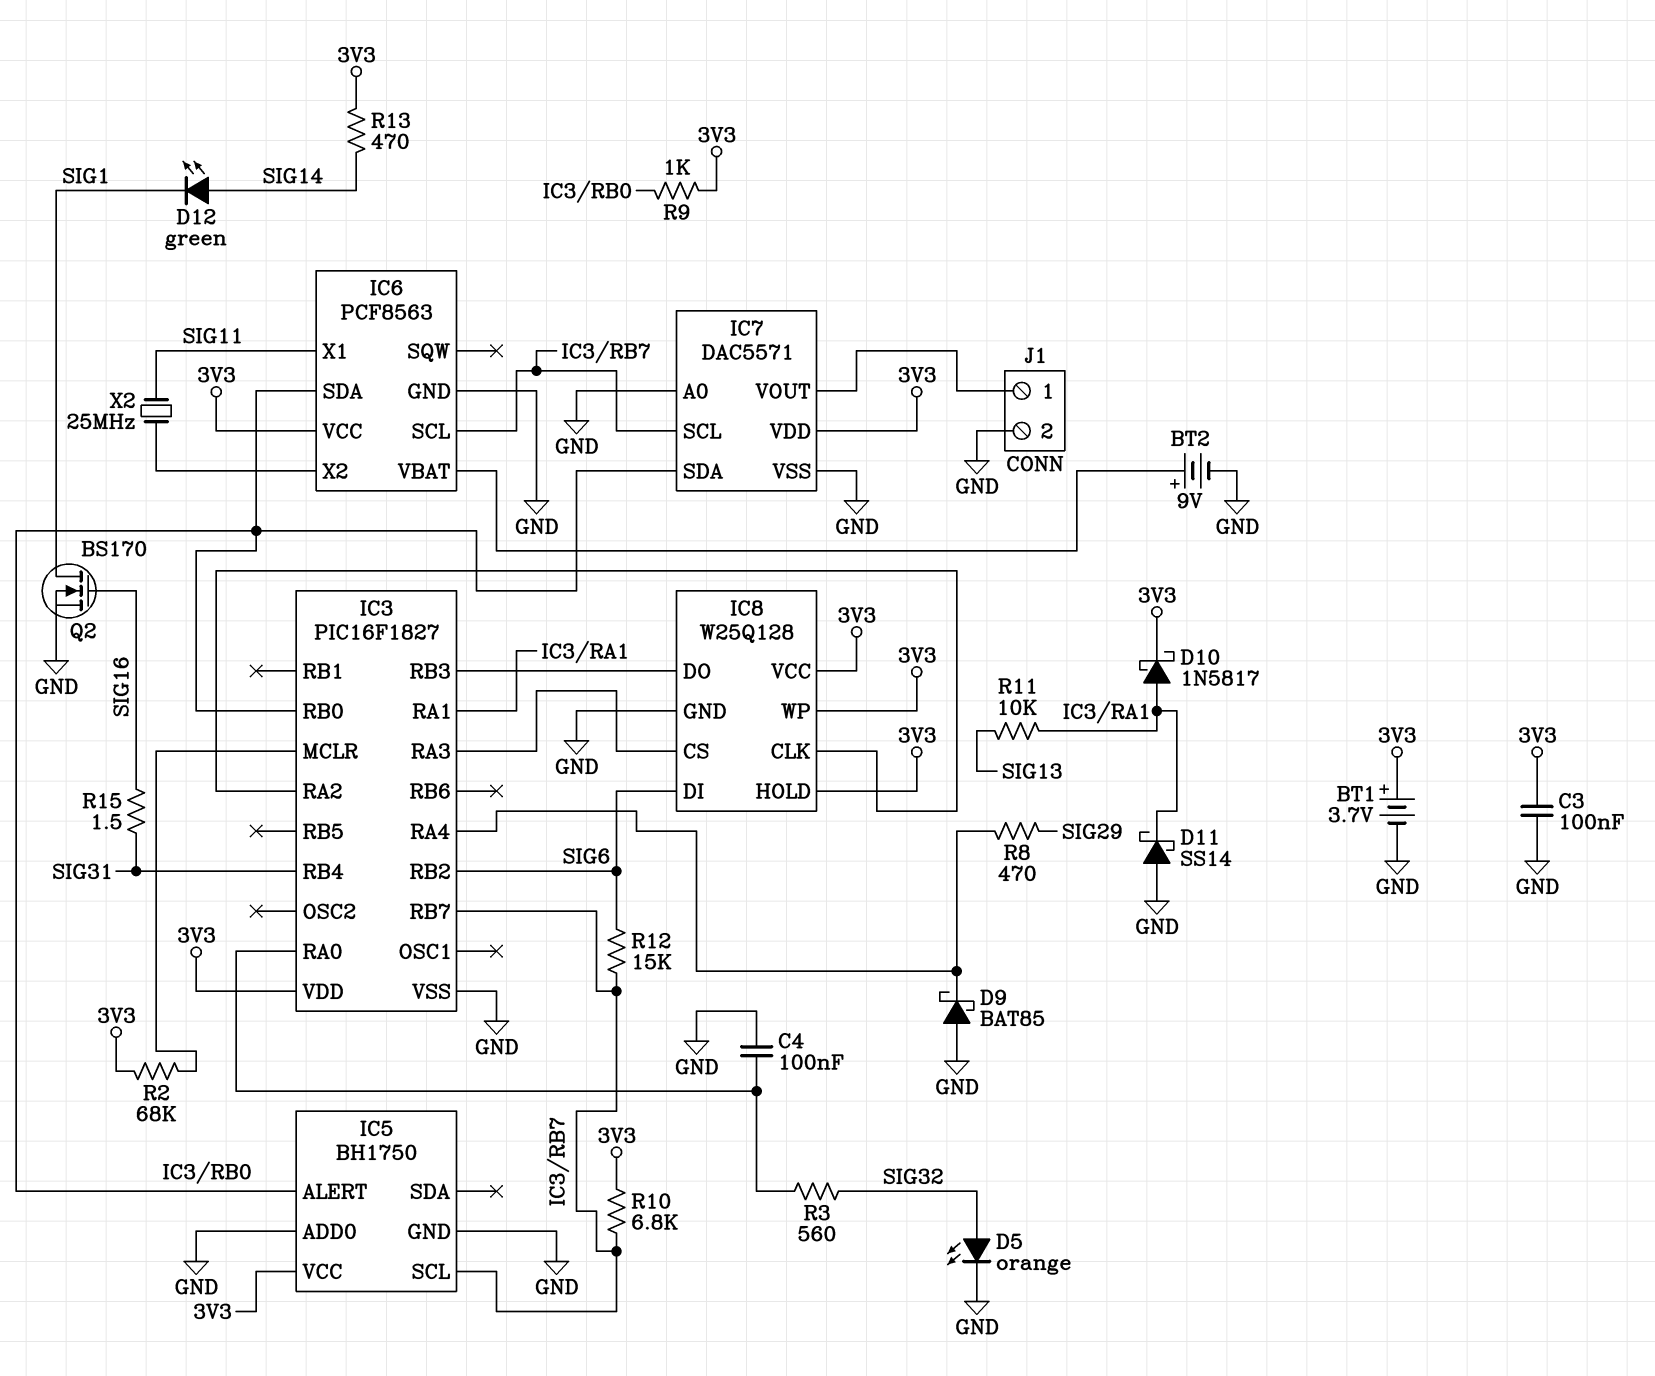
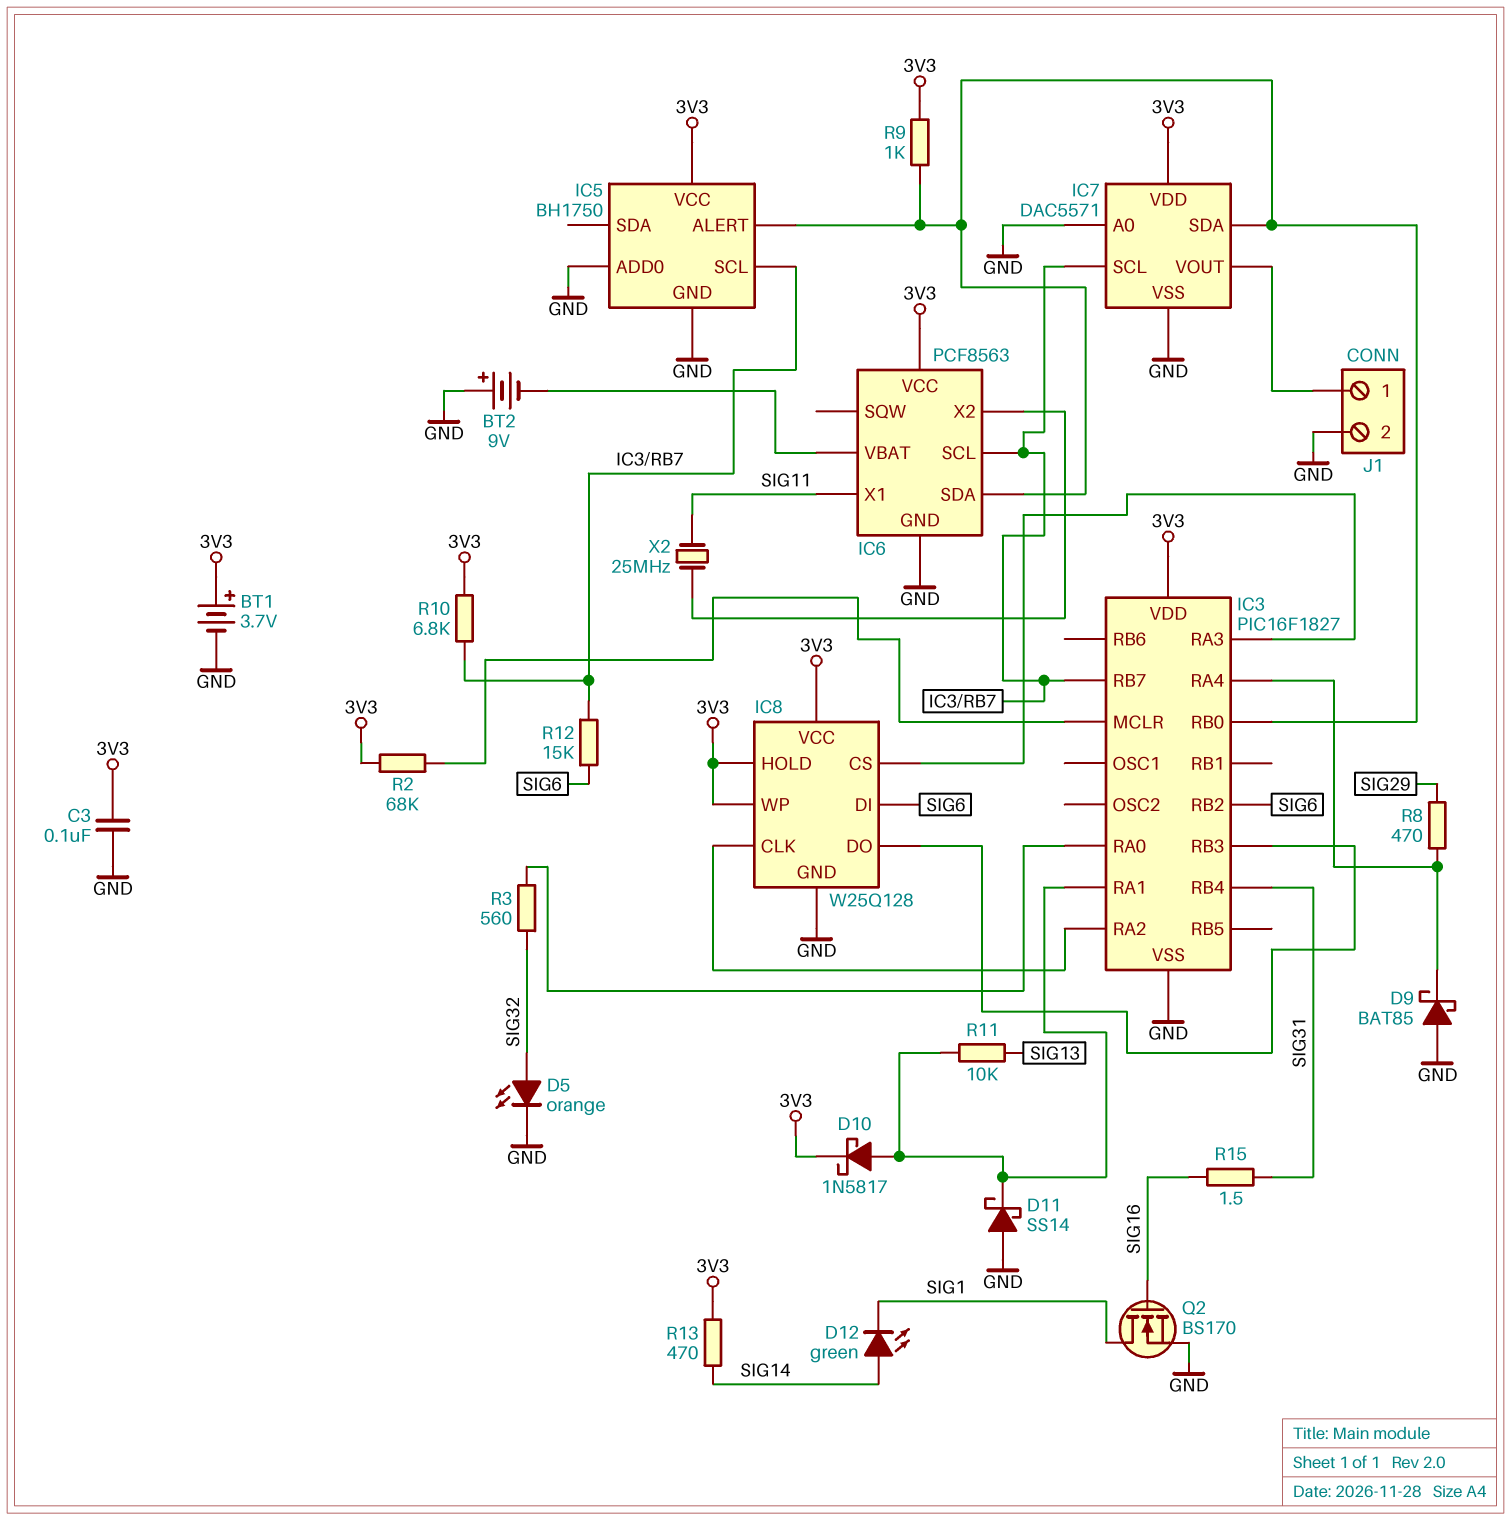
BT2: 9V (plus IC6/VBAT, minus GND) -> 9V (plus GND, minus IC6/VBAT)
C4: 100nF (GND, IC3/RA0) -> none

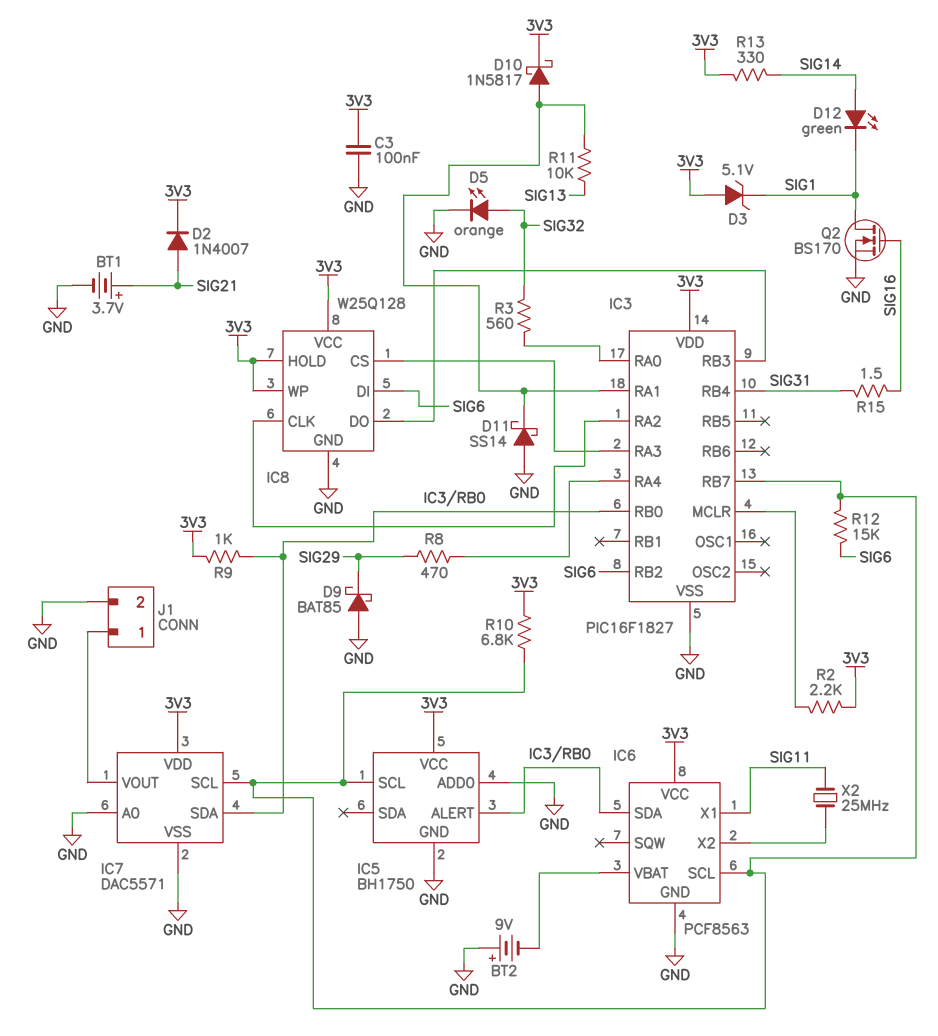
BT1: 3.7V (plus 3V3, minus GND) -> 3.7V (plus SIG21, minus GND)
D2: none -> diode 1N4007 (A SIG21, K 3V3)
D3: none -> zener 5.1V (A 3V3, K SIG1)
D9: schottky BAT85 (A GND, K IC3/RA4) -> schottky BAT85 (A GND, K SIG29)
R2: 68k (3V3, IC3/MCLR) -> 2.2k (3V3, IC3/MCLR)
R13: 470 (3V3, SIG14) -> 330 (3V3, SIG14)

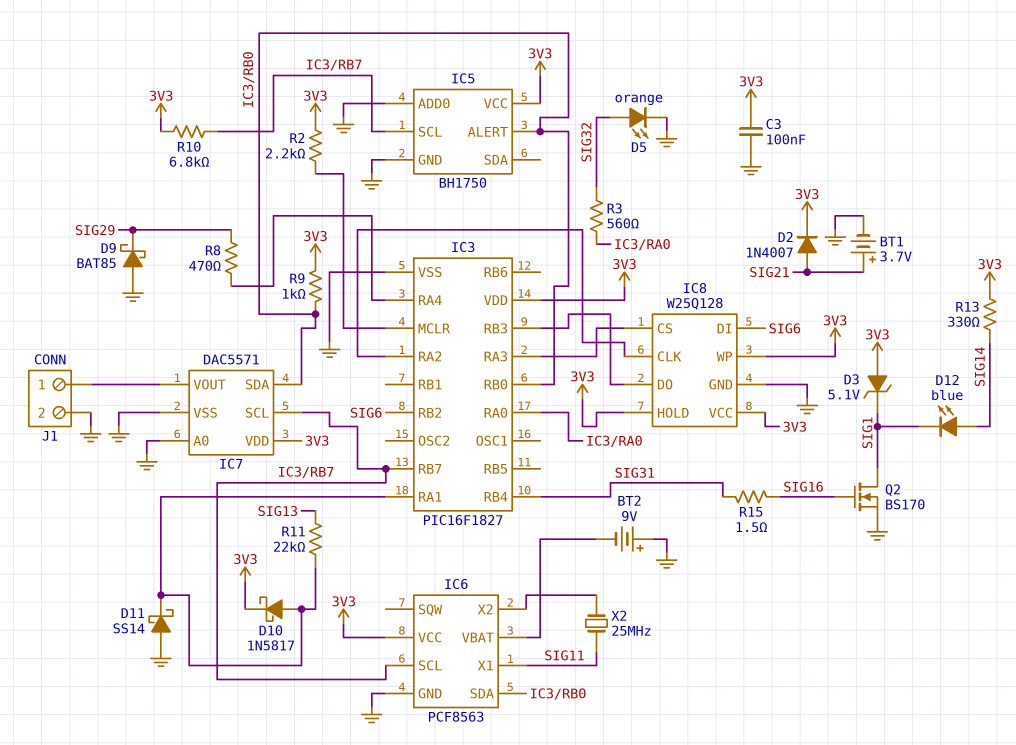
D12: LED green (A SIG14, K SIG1) -> LED blue (A SIG14, K SIG1)
R11: 10k (IC3/RA1, SIG13) -> 22k (IC3/RA1, SIG13)
R12: 15k (IC3/RB7, SIG6) -> none

